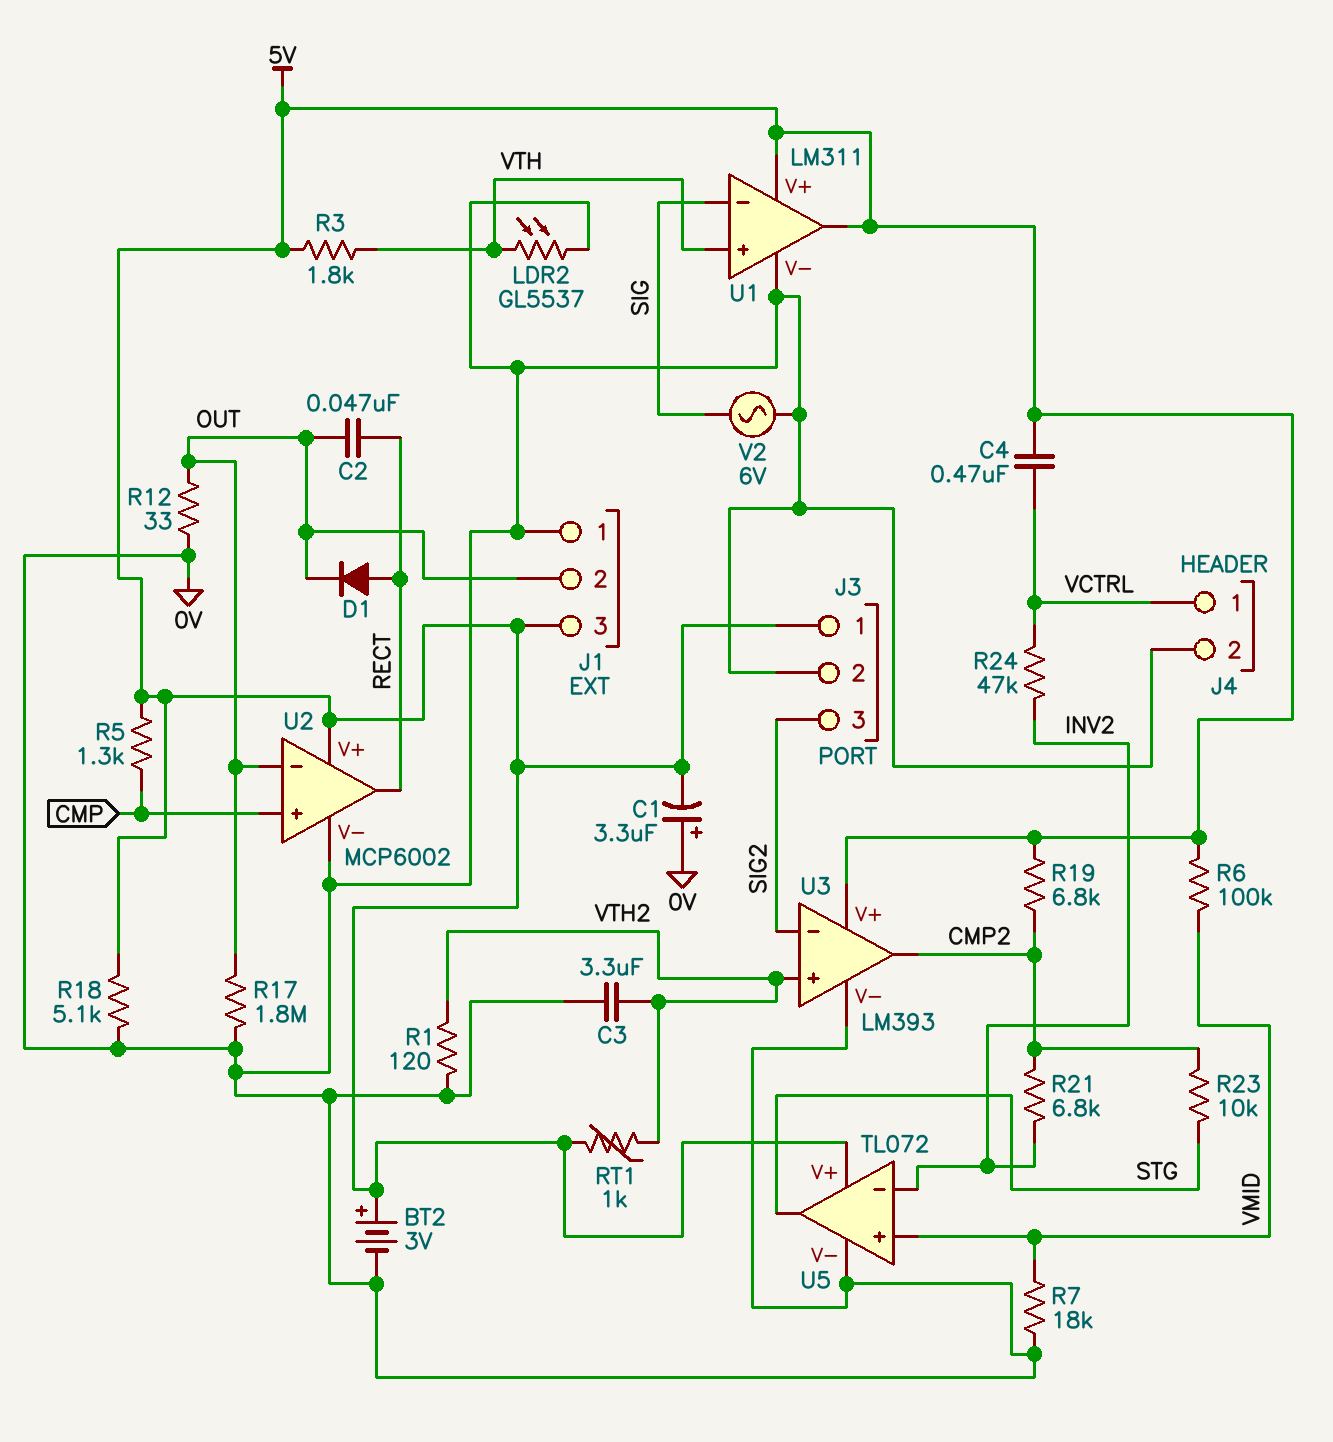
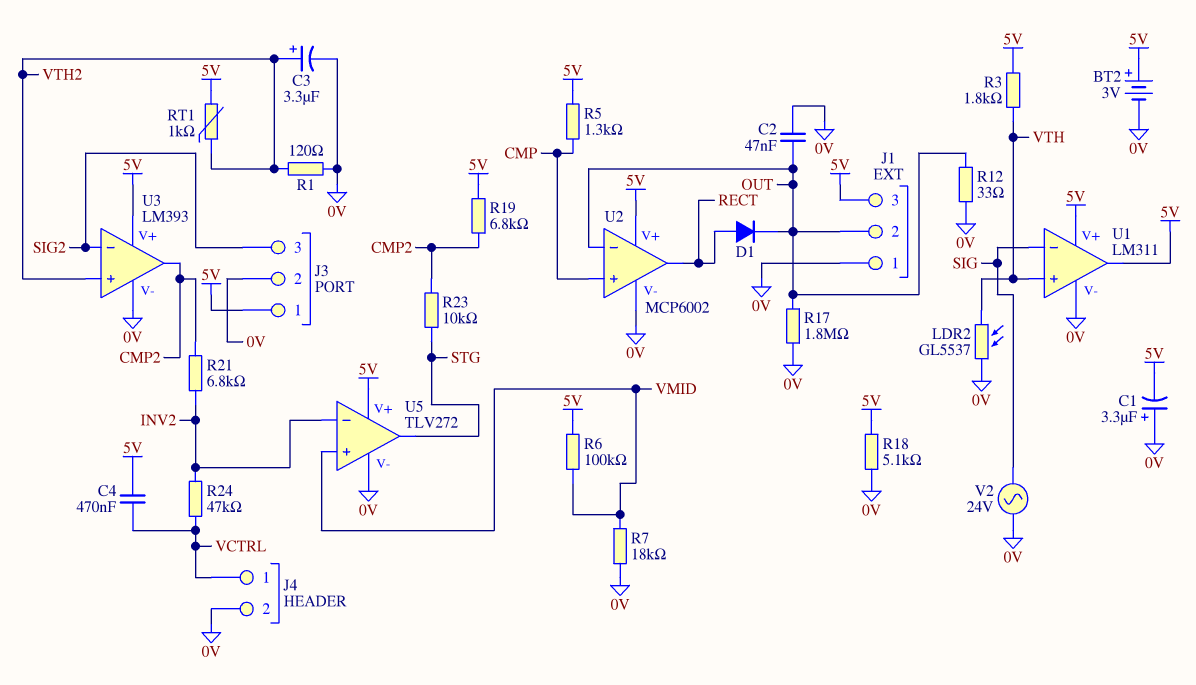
C2: 47nF (OUT, RECT) -> 47nF (0V, OUT)
C3: 3.3uF (0V, VTH2) -> 3.3uF (plus VTH2, minus 0V)
U5: TL072 -> TLV272
V2: AC 6V (0V, SIG) -> AC 24V (0V, SIG)

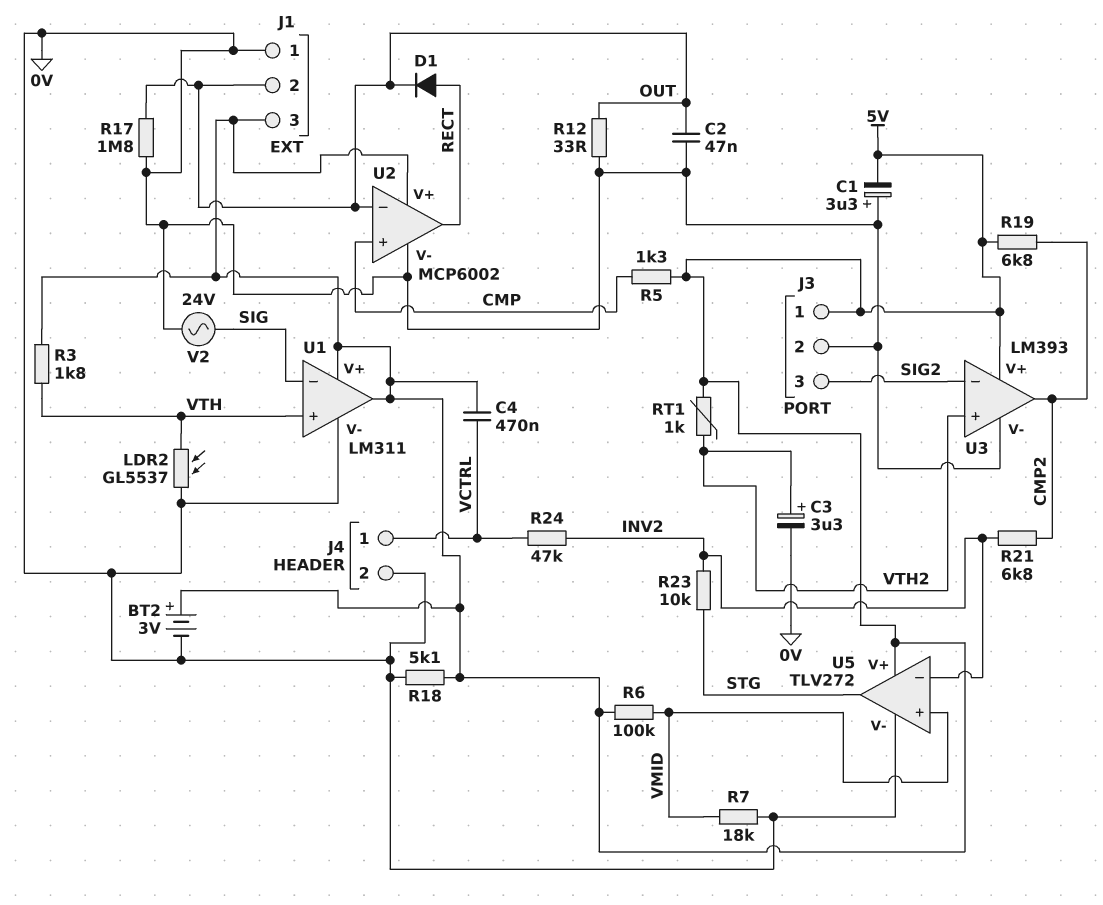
R1: 120 (0V, VTH2) -> none
R23: 10k (CMP2, STG) -> 10k (INV2, STG)

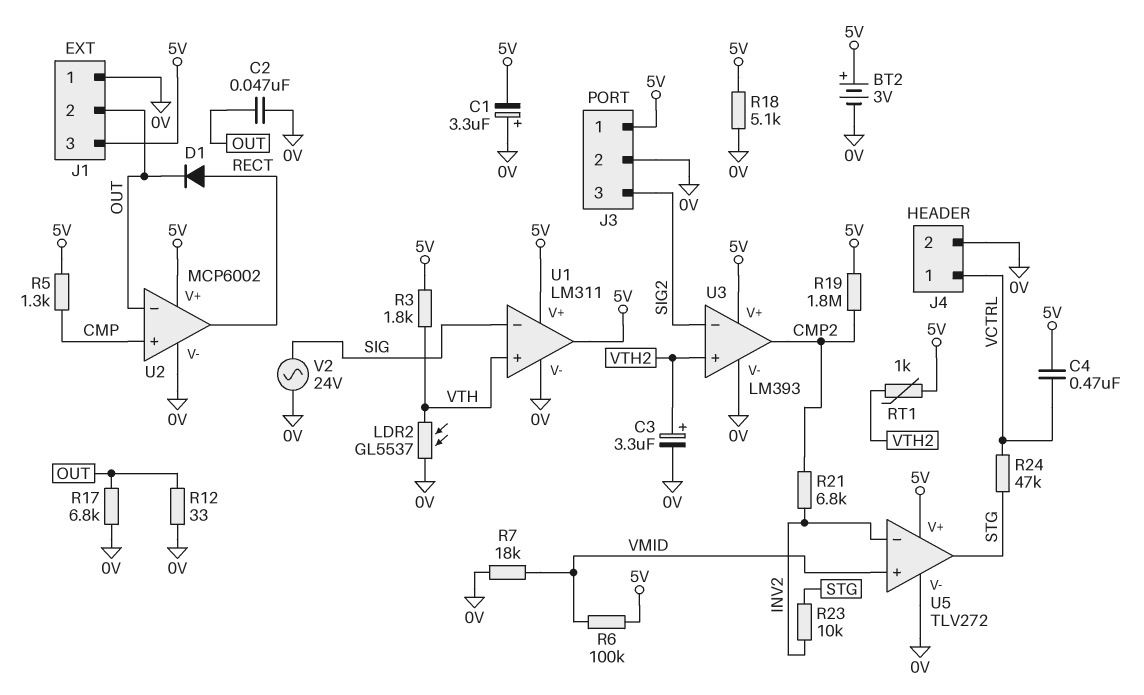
R17: 1.8M (0V, OUT) -> 6.8k (0V, OUT)
R19: 6.8k (5V, CMP2) -> 1.8M (5V, CMP2)
R24: 47k (INV2, VCTRL) -> 47k (STG, VCTRL)

